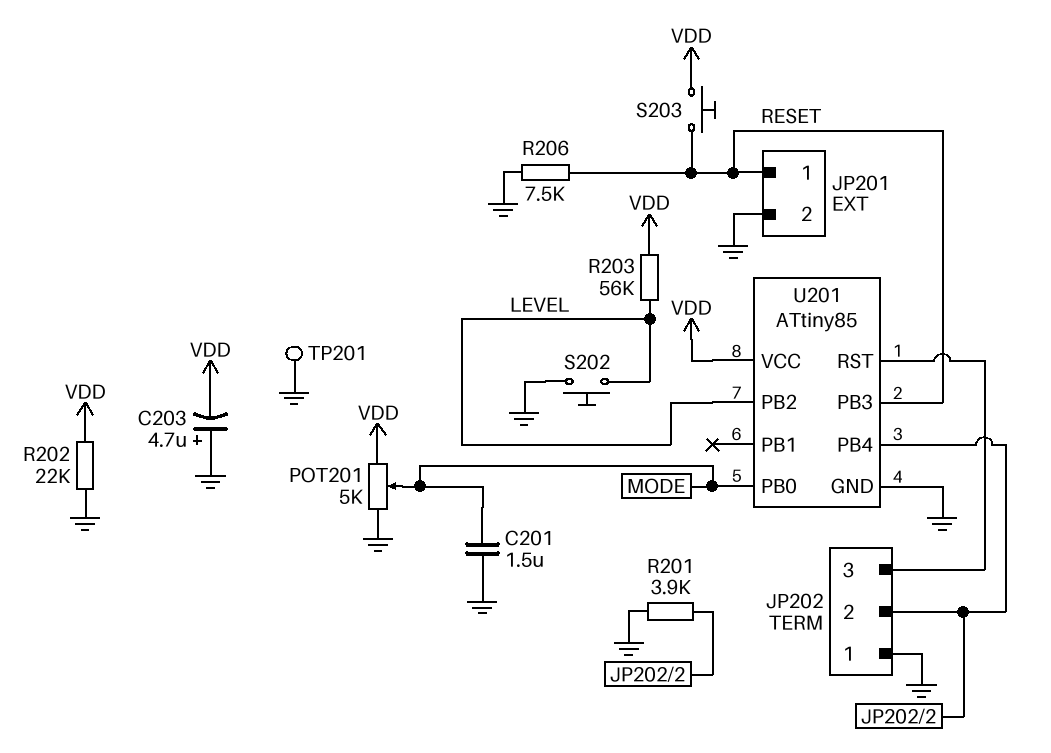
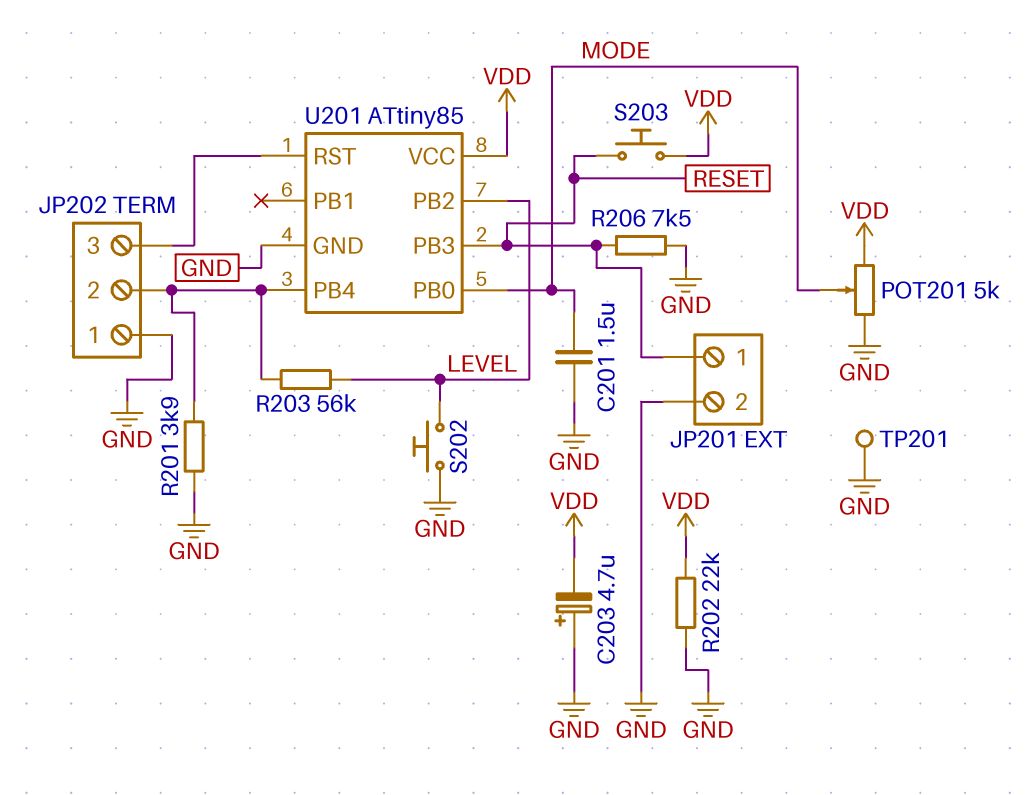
R203: 56k (LEVEL, VDD) -> 56k (JP202/2, LEVEL)

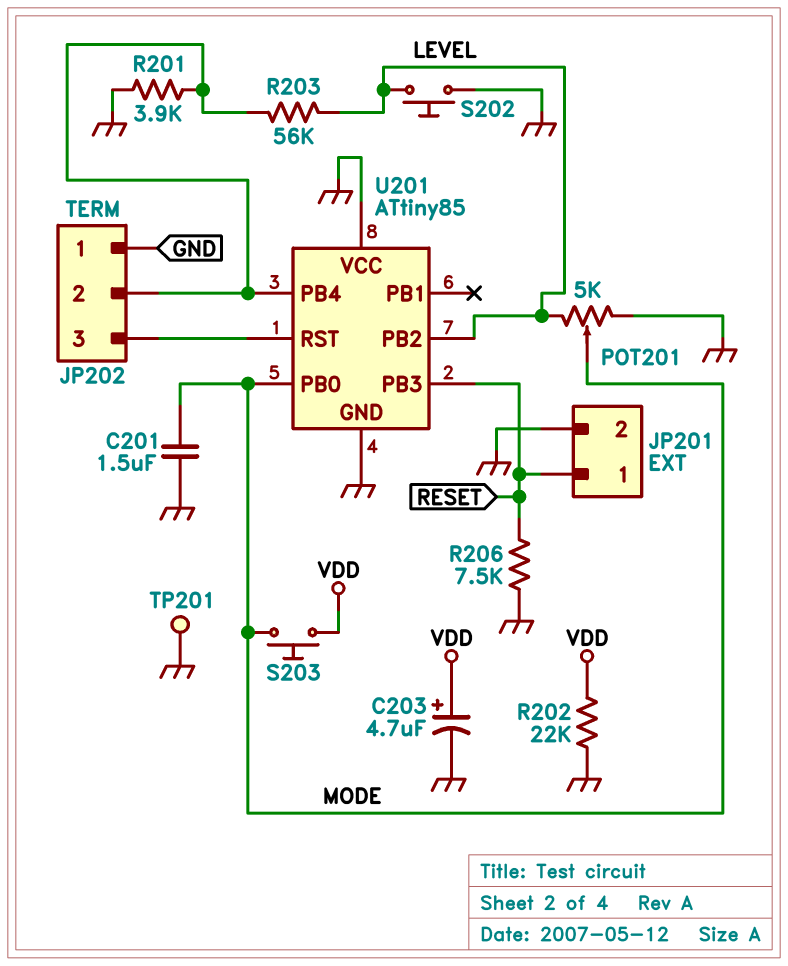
C203: 4.7uF (plus GND, minus VDD) -> 4.7uF (plus VDD, minus GND)
POT201: 5k (GND, VDD, wiper MODE) -> 5k (GND, LEVEL, wiper MODE)
S203: button (RESET, VDD) -> button (MODE, VDD)
U201 pin VCC: VDD -> GND

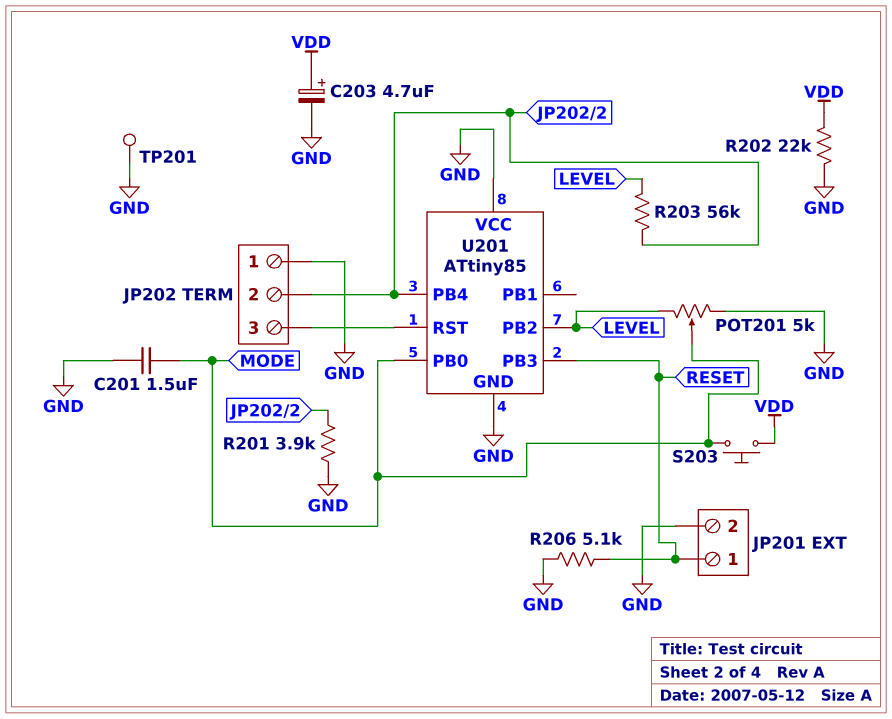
R206: 7.5k (GND, RESET) -> 5.1k (GND, RESET)
S202: button (GND, LEVEL) -> none

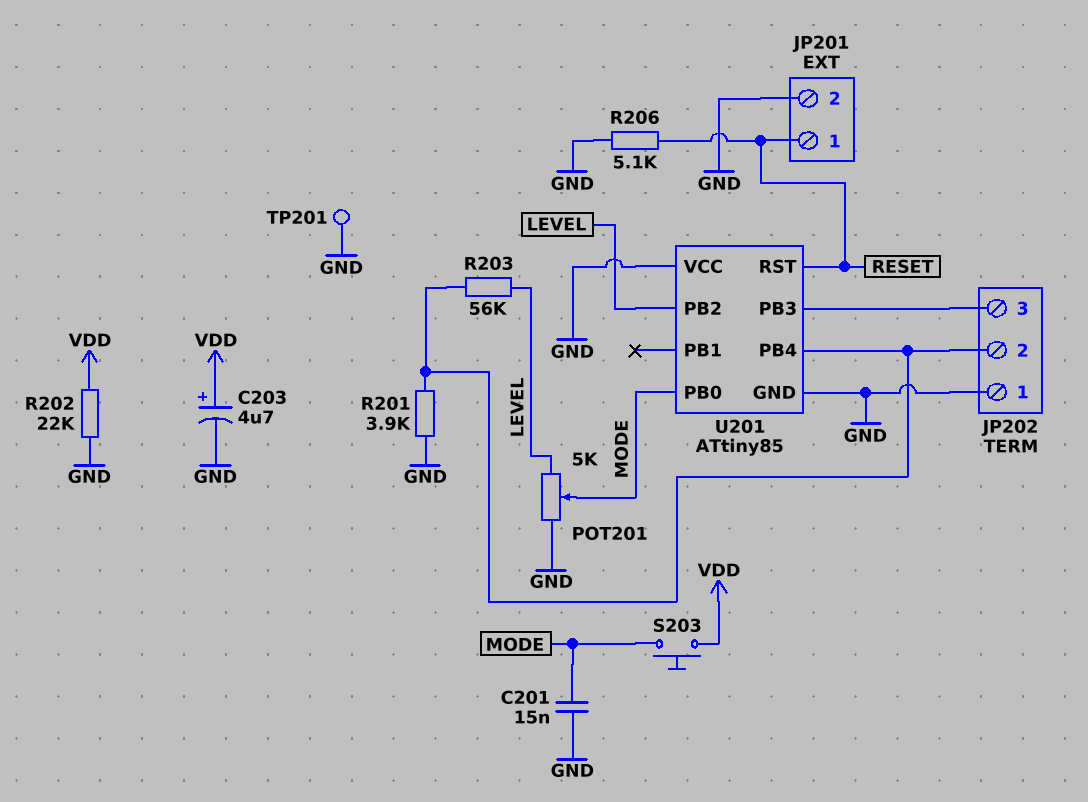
C201: 1.5uF (GND, MODE) -> 15nF (GND, MODE)
U201 pin PB3: RESET -> JP202/3
U201 pin RST: JP202/3 -> RESET

